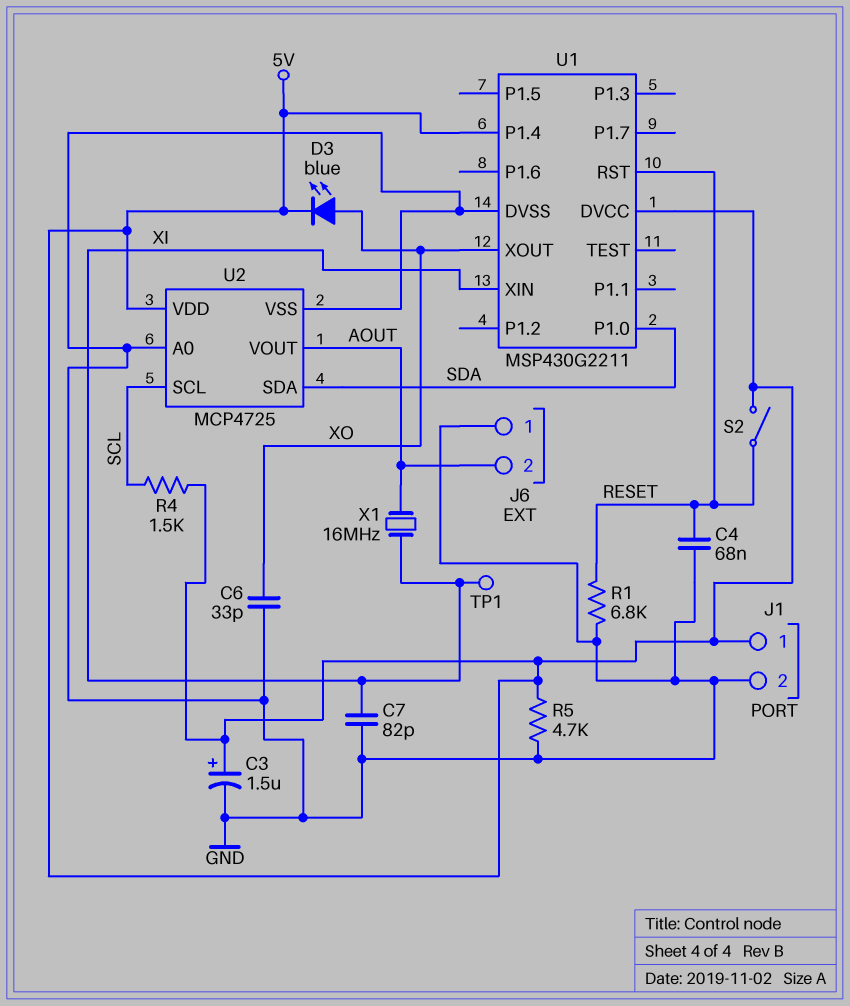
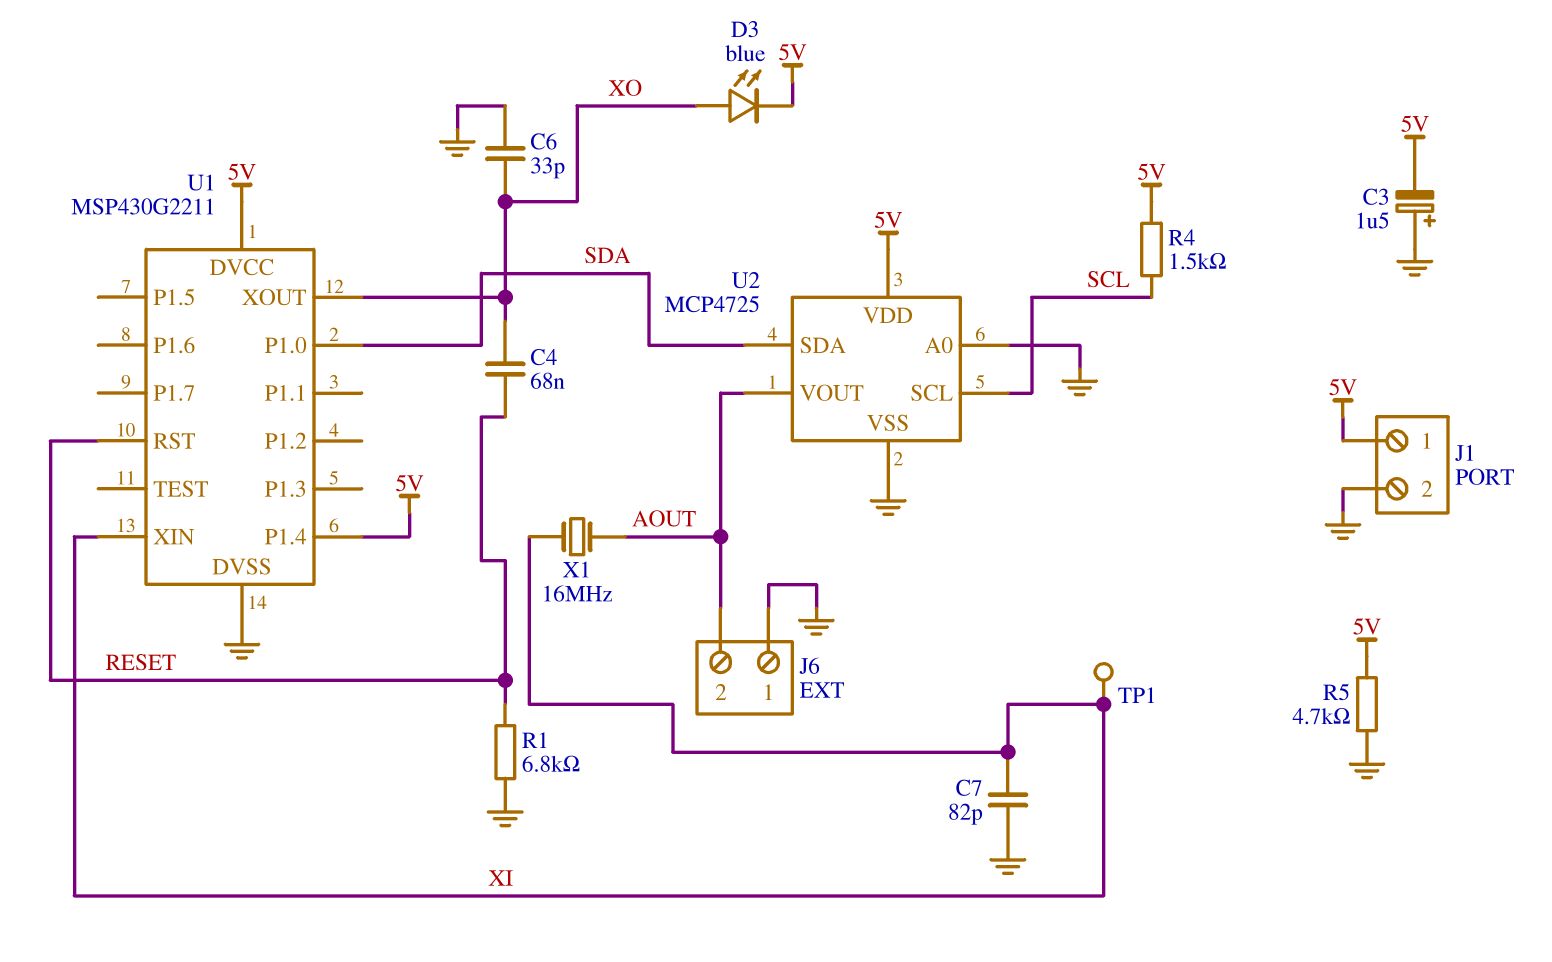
C3: 1.5uF (plus 5V, minus GND) -> 1.5uF (plus GND, minus 5V)
C4: 68nF (GND, RESET) -> 68nF (RESET, XO)
S2: switch (5V, RESET) -> none

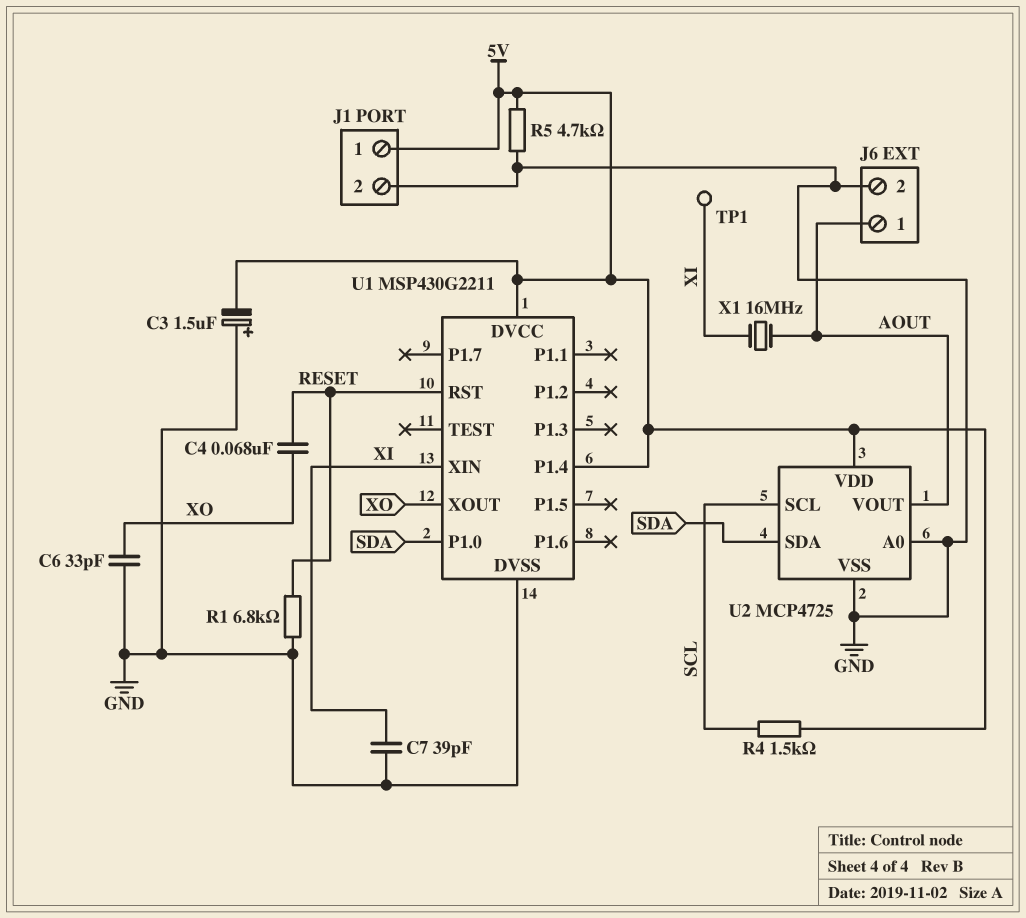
C7: 82pF (GND, XI) -> 39pF (GND, XI)
D3: LED blue (A XO, K 5V) -> none
J6 pin 1: GND -> AOUT
J6 pin 2: AOUT -> GND

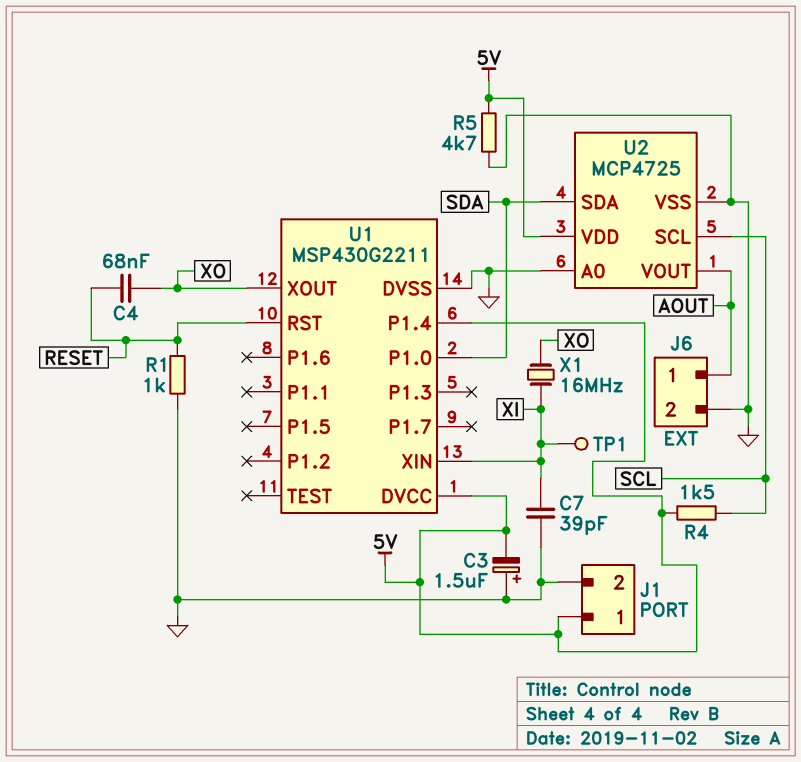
C6: 33pF (GND, XO) -> none
R1: 6.8k (GND, RESET) -> 1k (GND, RESET)
X1: 16MHz (AOUT, XI) -> 16MHz (XI, XO)

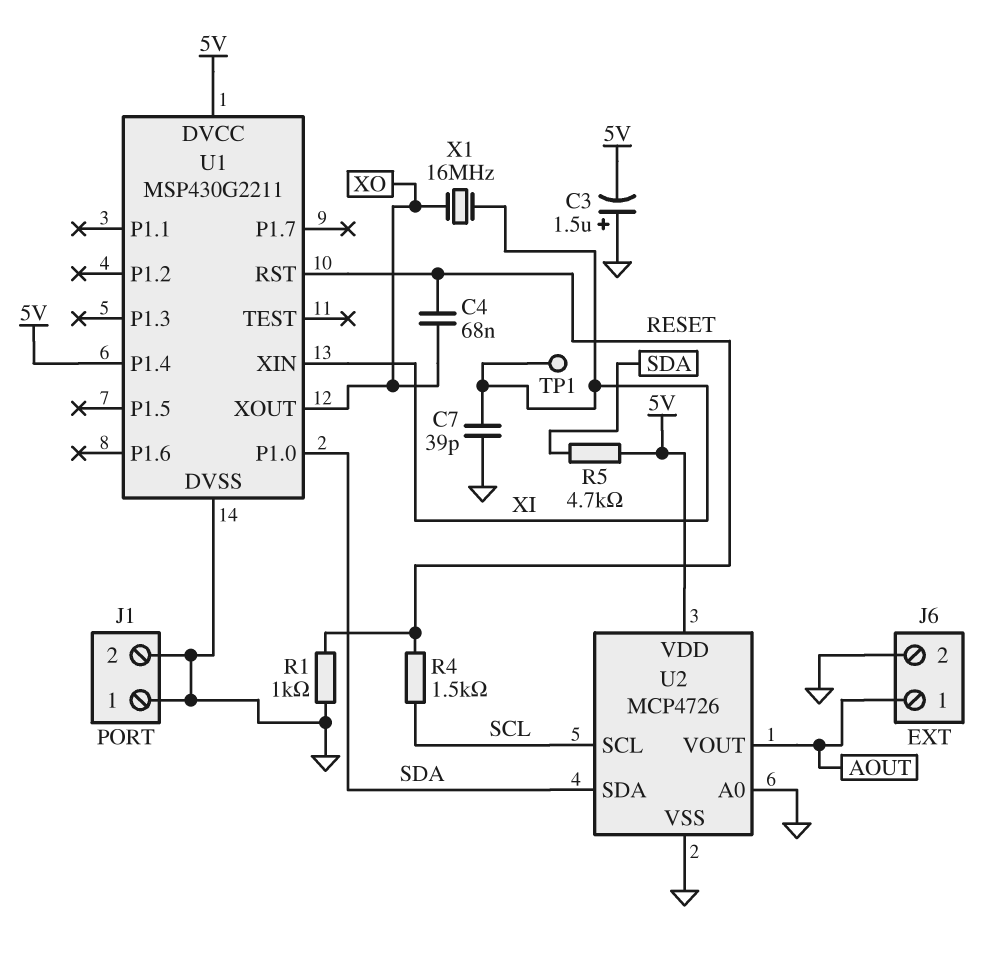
J1 pin 1: 5V -> GND
R4: 1.5k (5V, SCL) -> 1.5k (RESET, SCL)
R5: 4.7k (5V, GND) -> 4.7k (5V, SDA)
U2: MCP4725 -> MCP4726

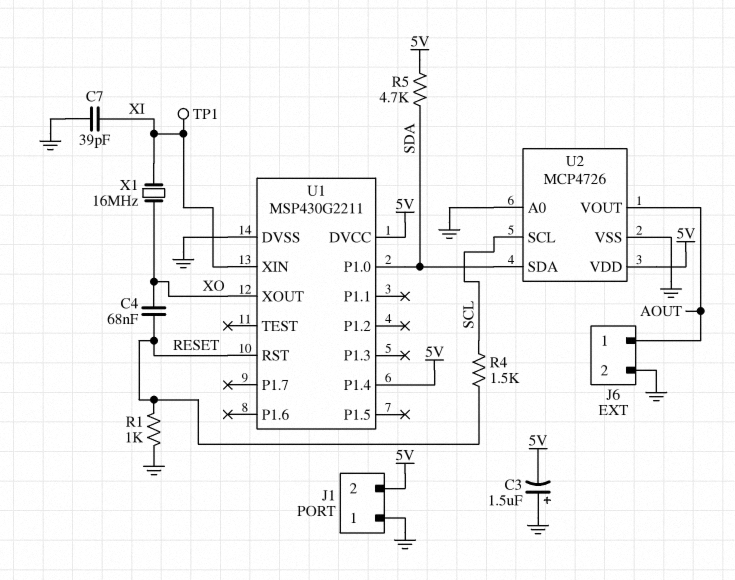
J1 pin 2: GND -> 5V

